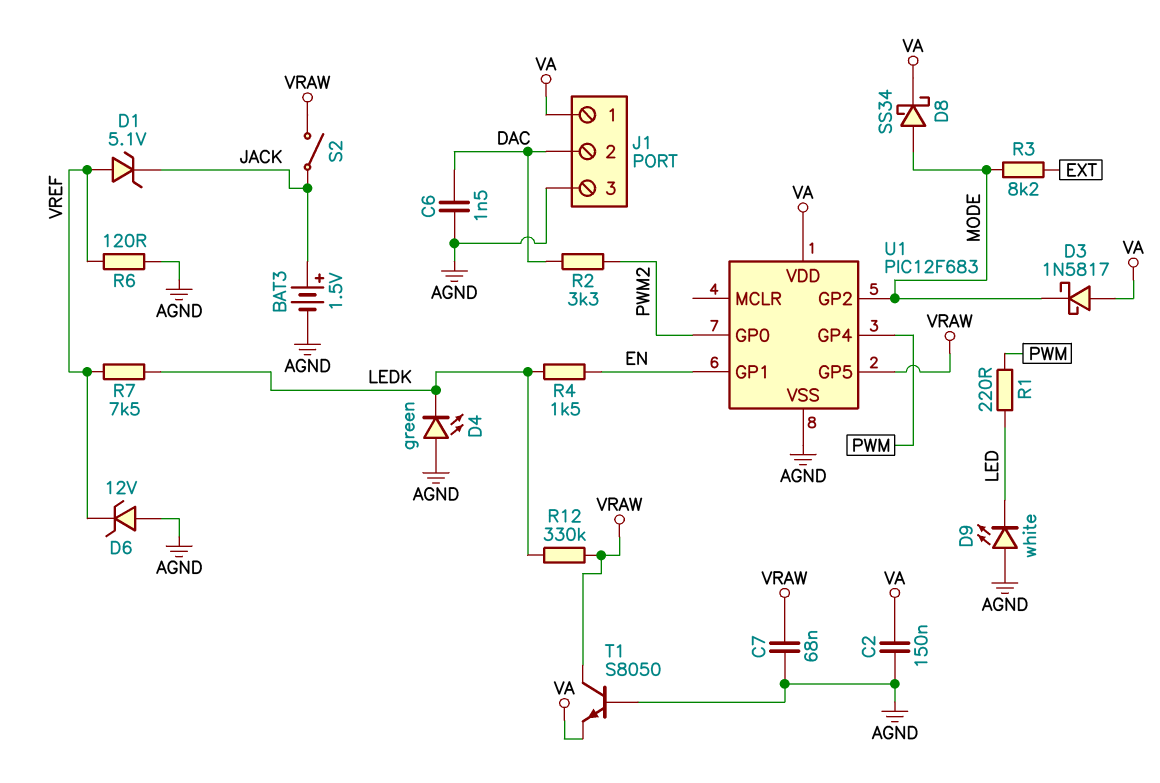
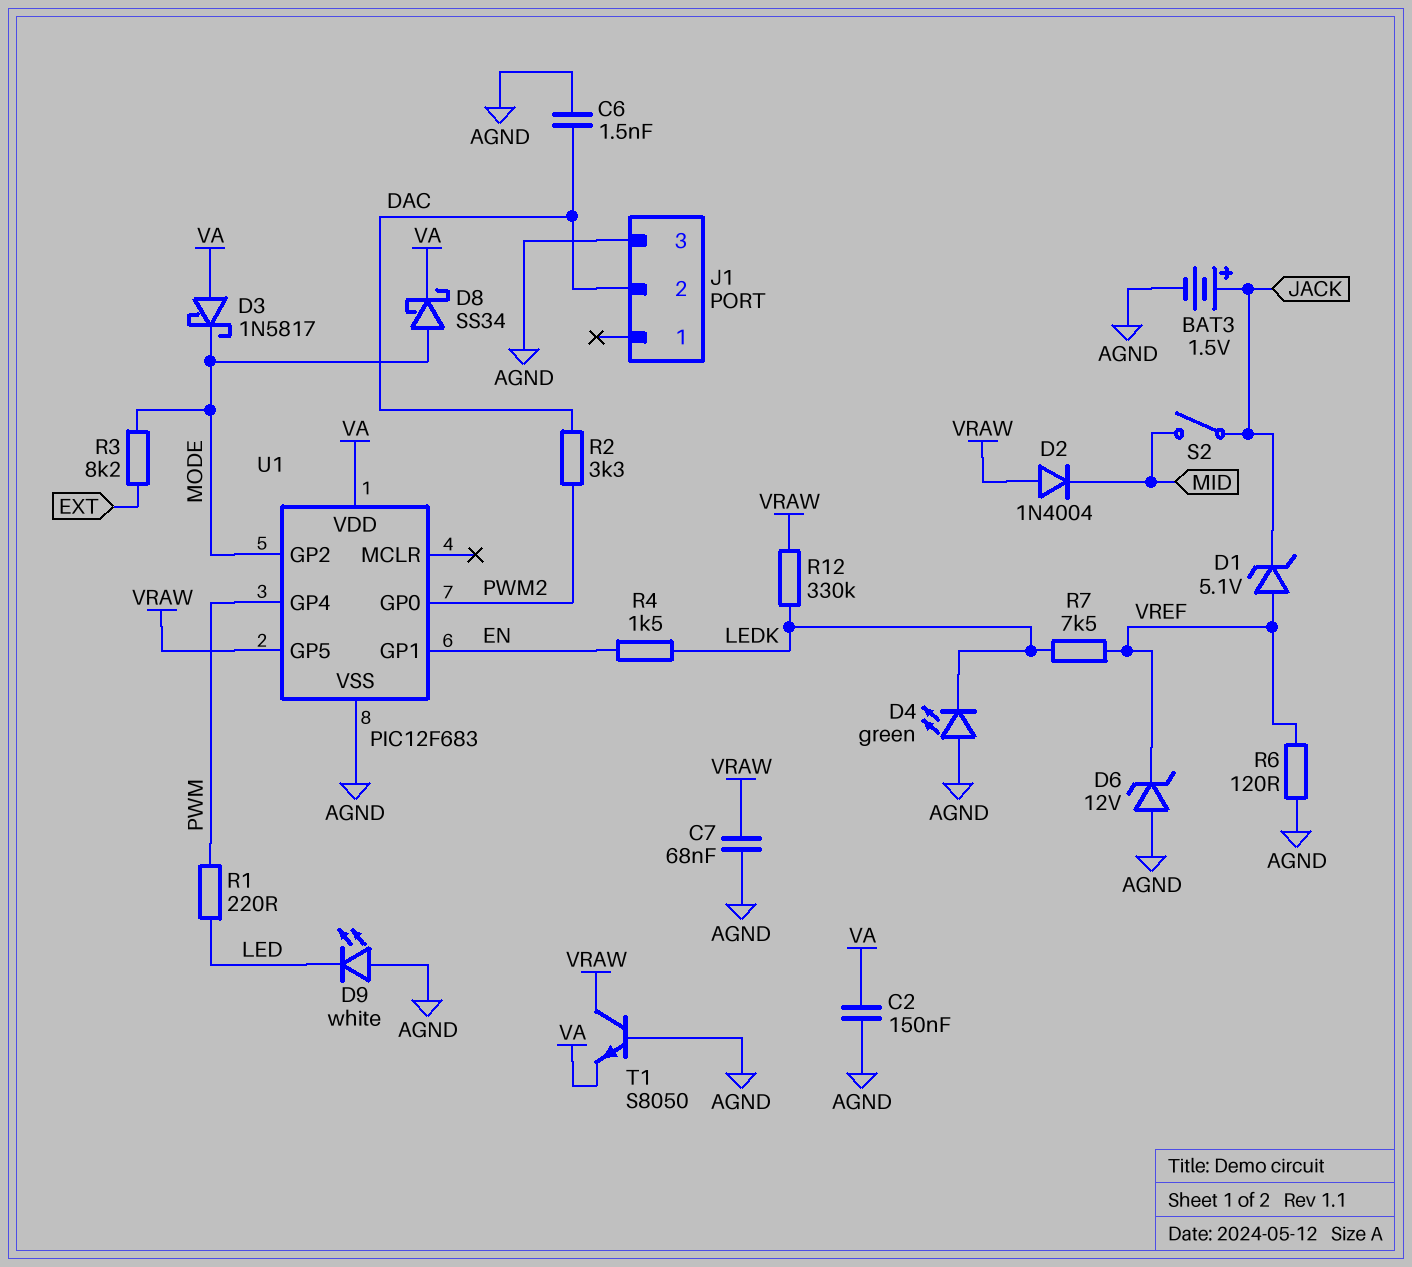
D2: none -> diode 1N4004 (A VRAW, K MID)
J1 pin 1: VA -> none
S2: switch (JACK, VRAW) -> switch (JACK, MID)

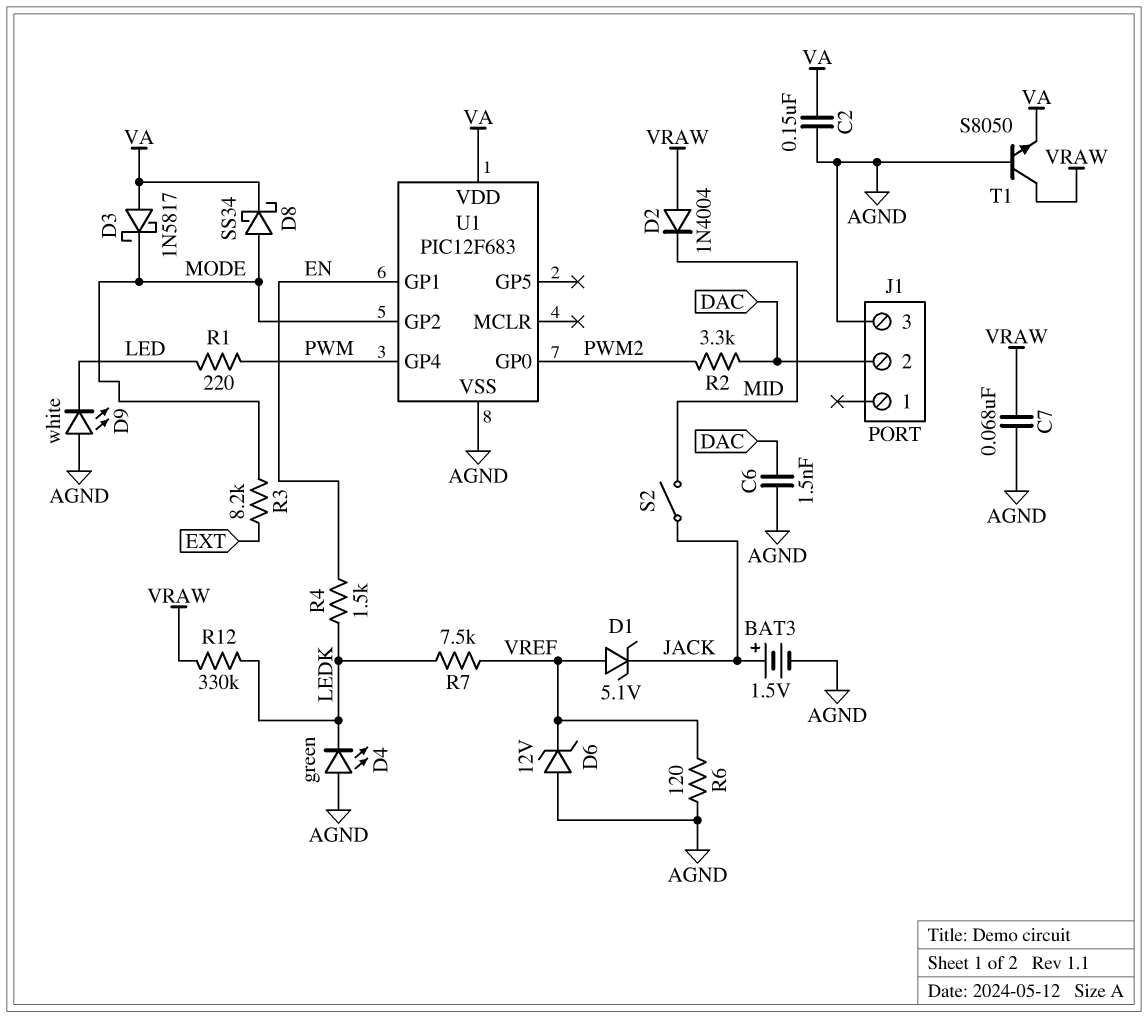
U1 pin GP5: VRAW -> none

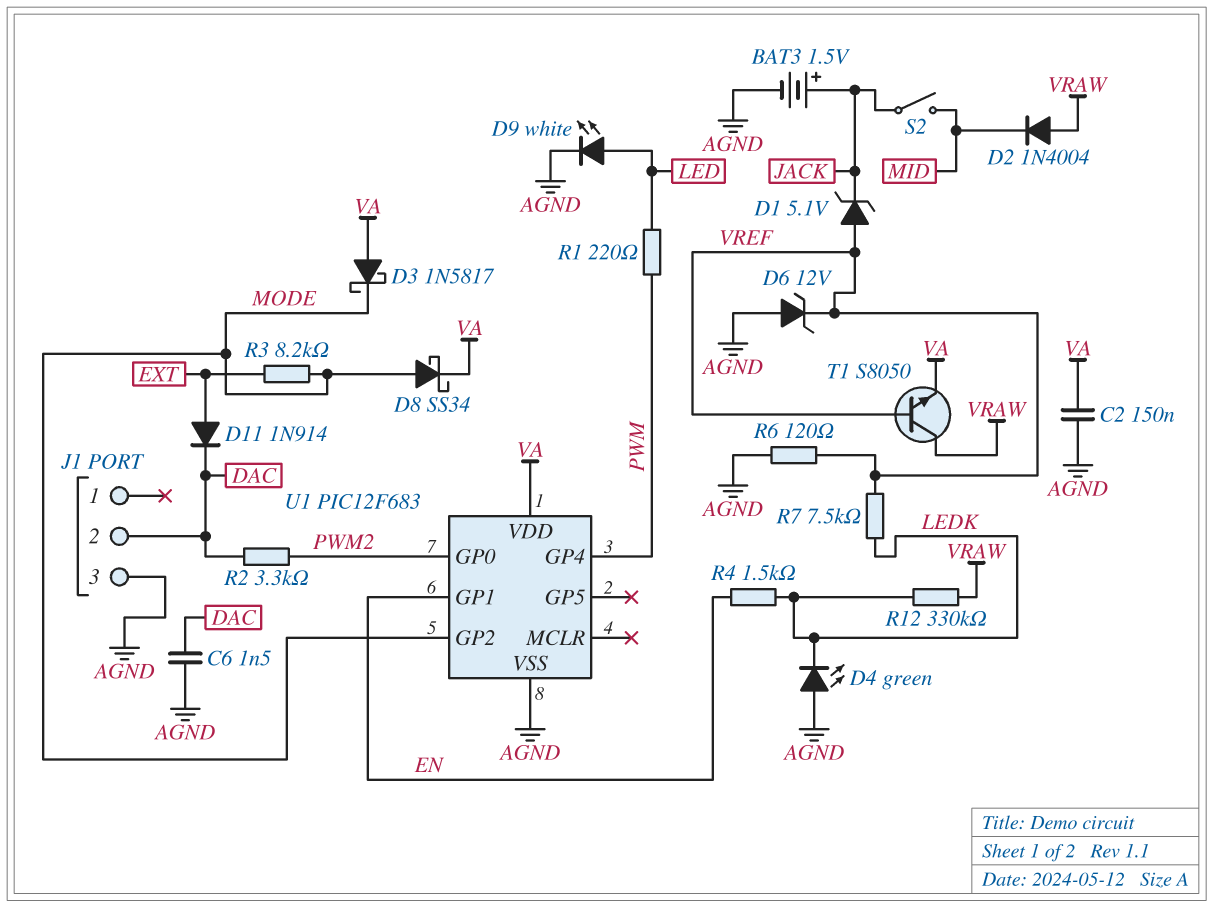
C7: 68nF (AGND, VRAW) -> none
D9: LED white (A AGND, K LED) -> LED white (A LED, K AGND)
D11: none -> diode 1N914 (A EXT, K DAC)
T1: NPN S8050 (B AGND, C VRAW, E VA) -> NPN S8050 (B VREF, C VRAW, E VA)

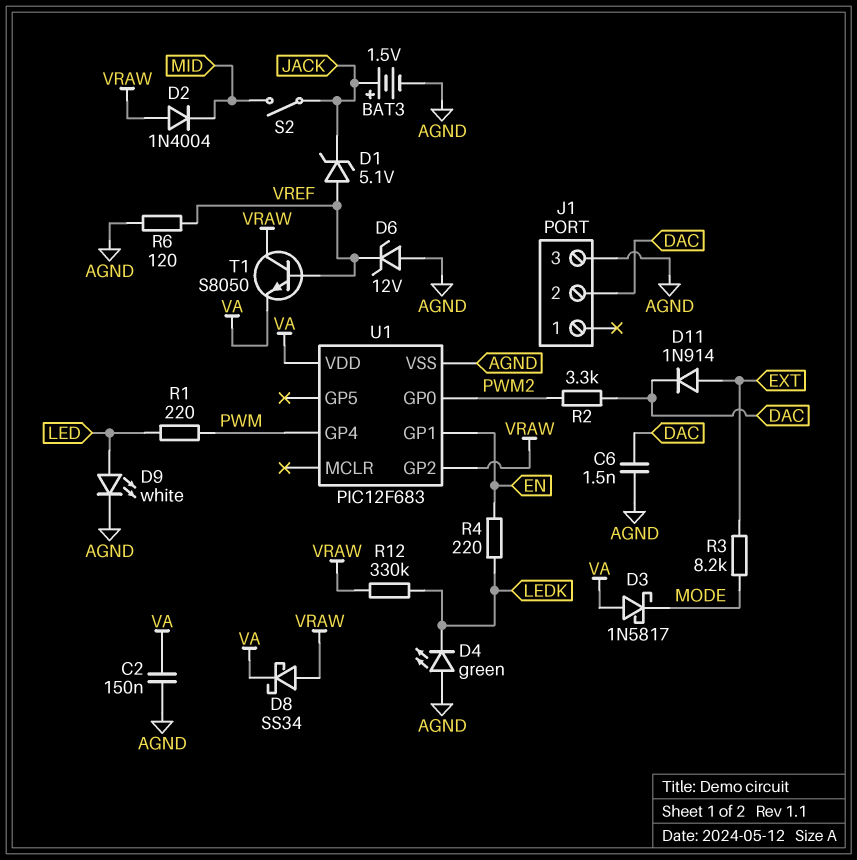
D8: schottky SS34 (A MODE, K VA) -> schottky SS34 (A VRAW, K VA)
R4: 1.5k (EN, LEDK) -> 220 (EN, LEDK)
R7: 7.5k (LEDK, VREF) -> none
U1 pin GP2: MODE -> VRAW

